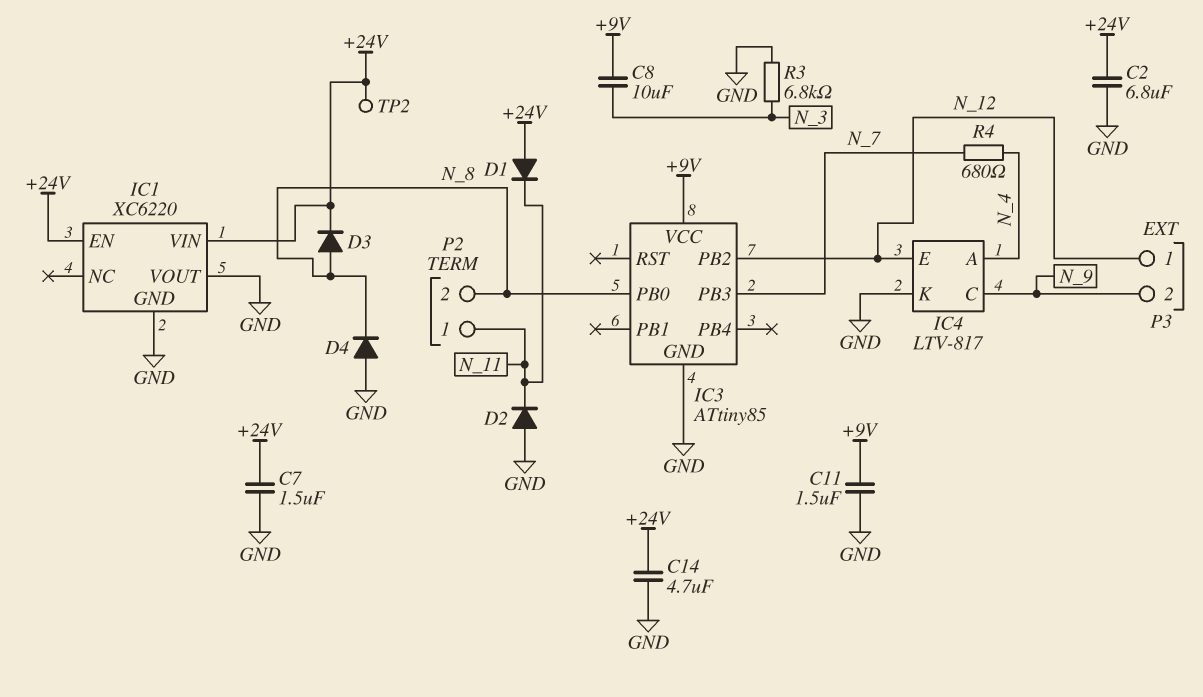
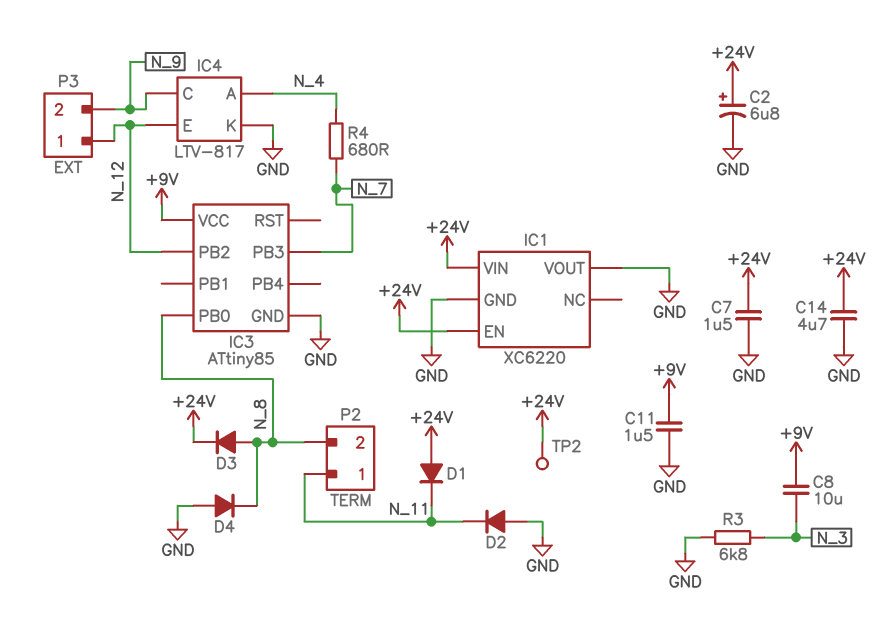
C2: 6.8uF (+24V, GND) -> 6.8uF (plus +24V, minus GND)

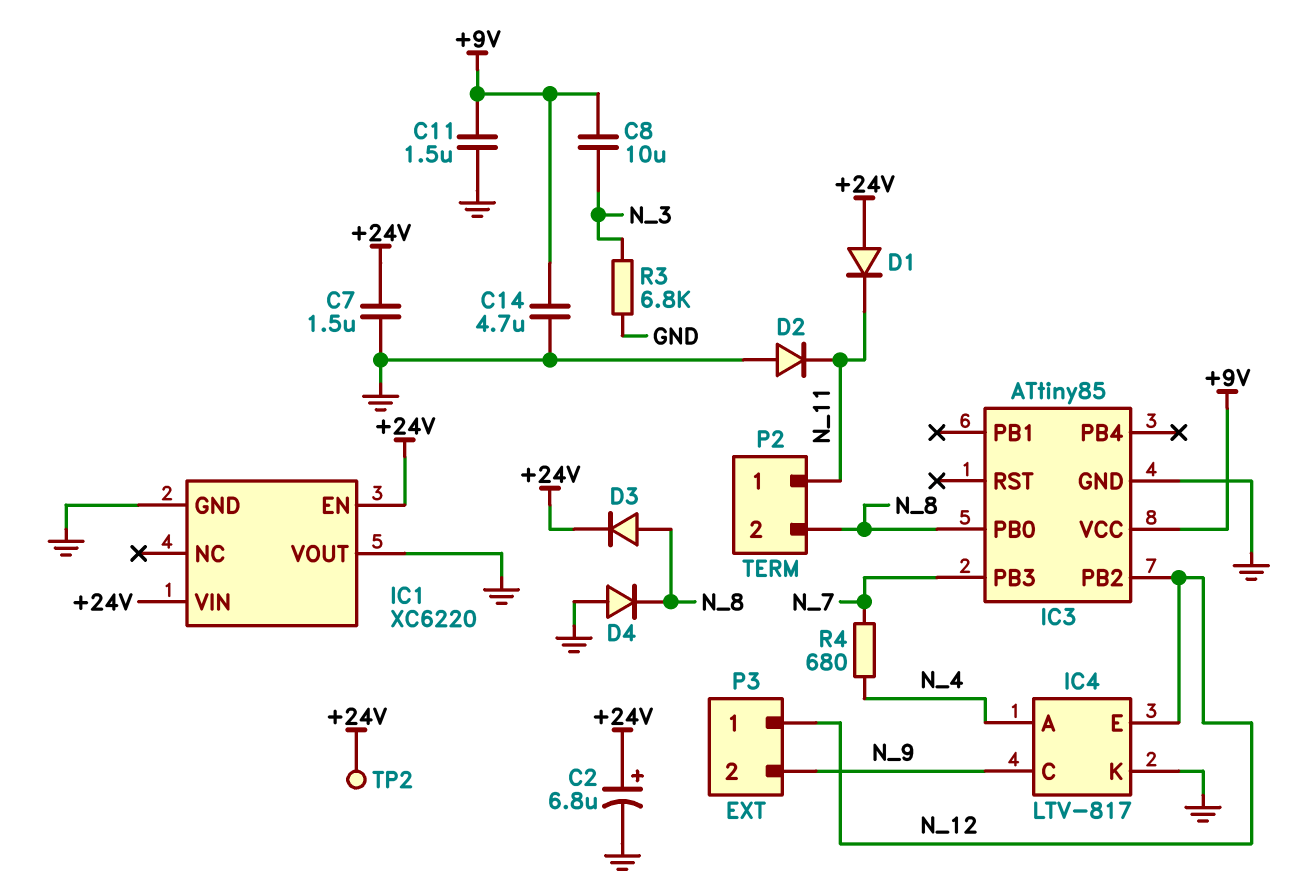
C14: 4.7uF (+24V, GND) -> 4.7uF (+9V, GND)

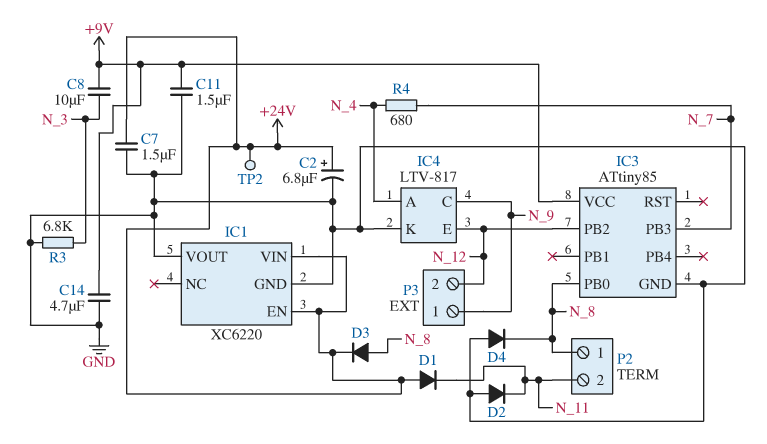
P2 pin 1: N_11 -> N_8
P2 pin 2: N_8 -> N_11
P3 pin 1: N_12 -> N_9
P3 pin 2: N_9 -> N_12

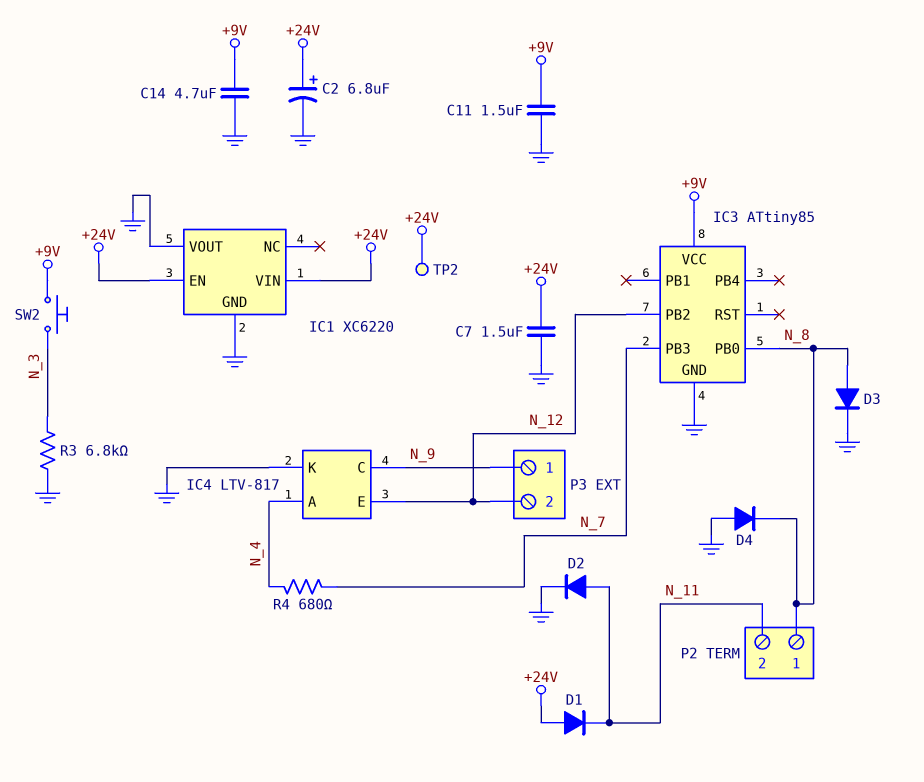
C8: 10uF (+9V, N_3) -> none
D2: diode (A GND, K N_11) -> diode (A N_11, K GND)
D3: diode (A N_8, K +24V) -> diode (A N_8, K GND)
SW2: none -> button (+9V, N_3)

